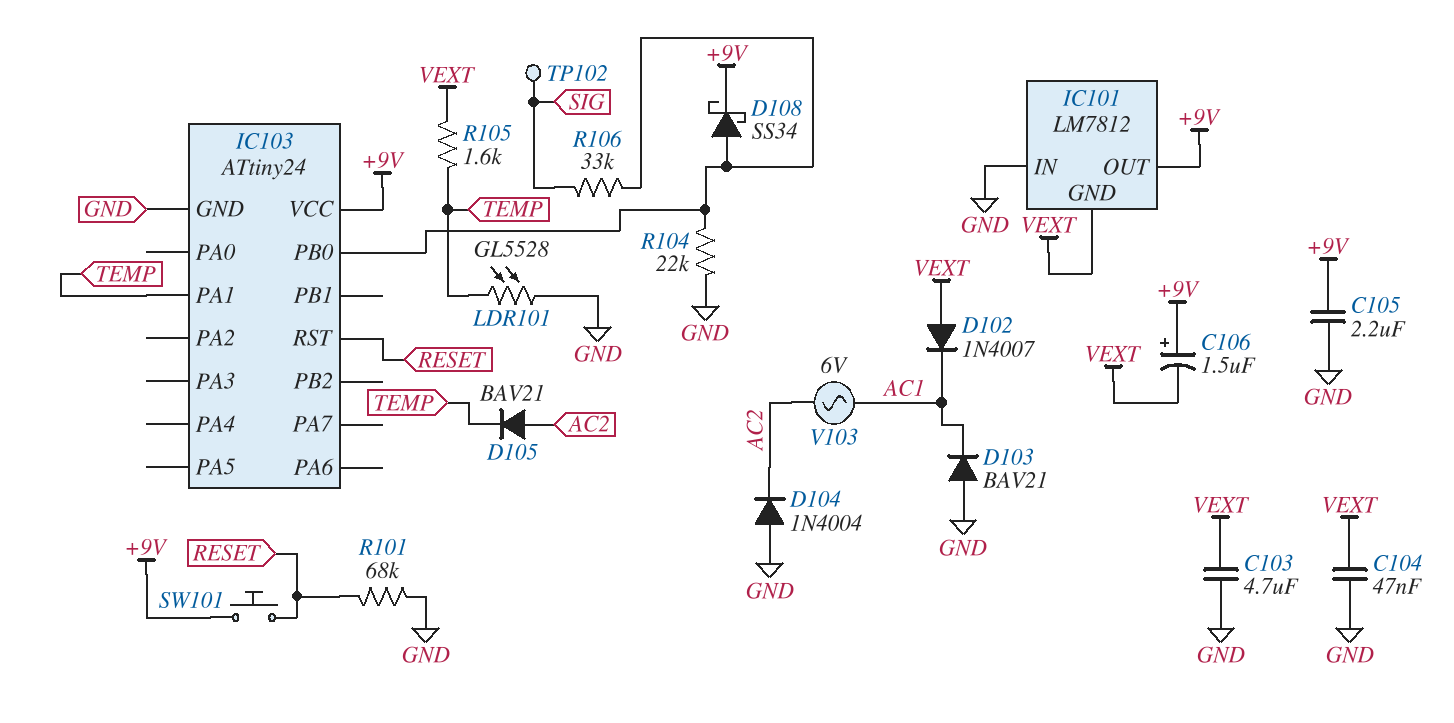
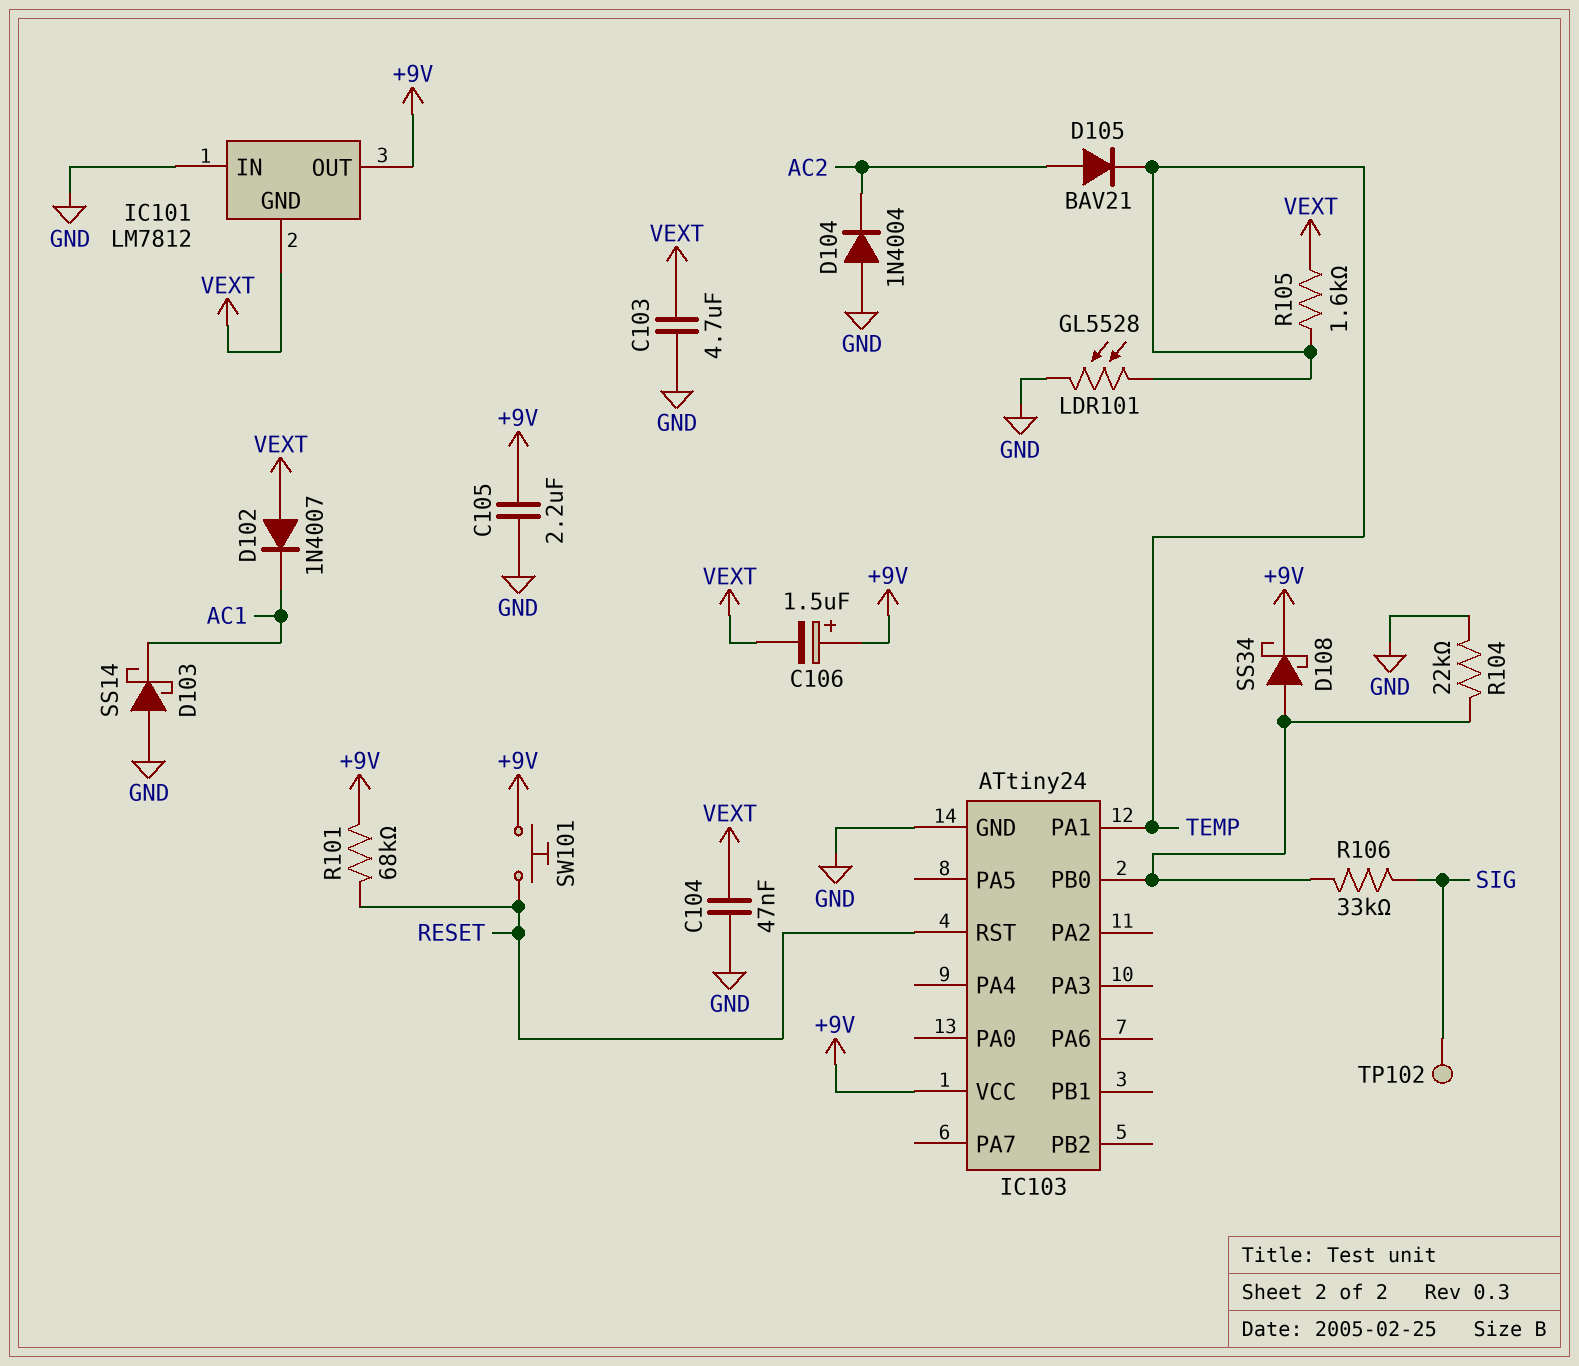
D103: diode BAV21 (A GND, K AC1) -> schottky SS14 (A GND, K AC1)
R101: 68k (GND, RESET) -> 68k (+9V, RESET)
V103: AC 6V (AC1, AC2) -> none

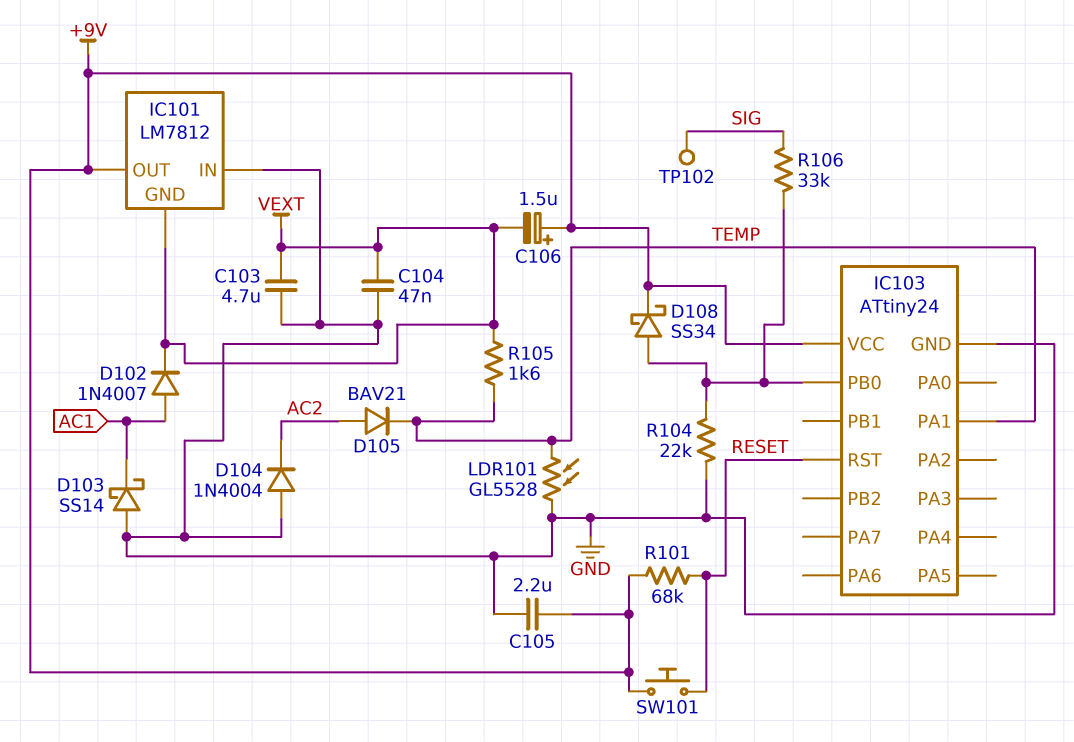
D102: diode 1N4007 (A VEXT, K AC1) -> diode 1N4007 (A AC1, K VEXT)

